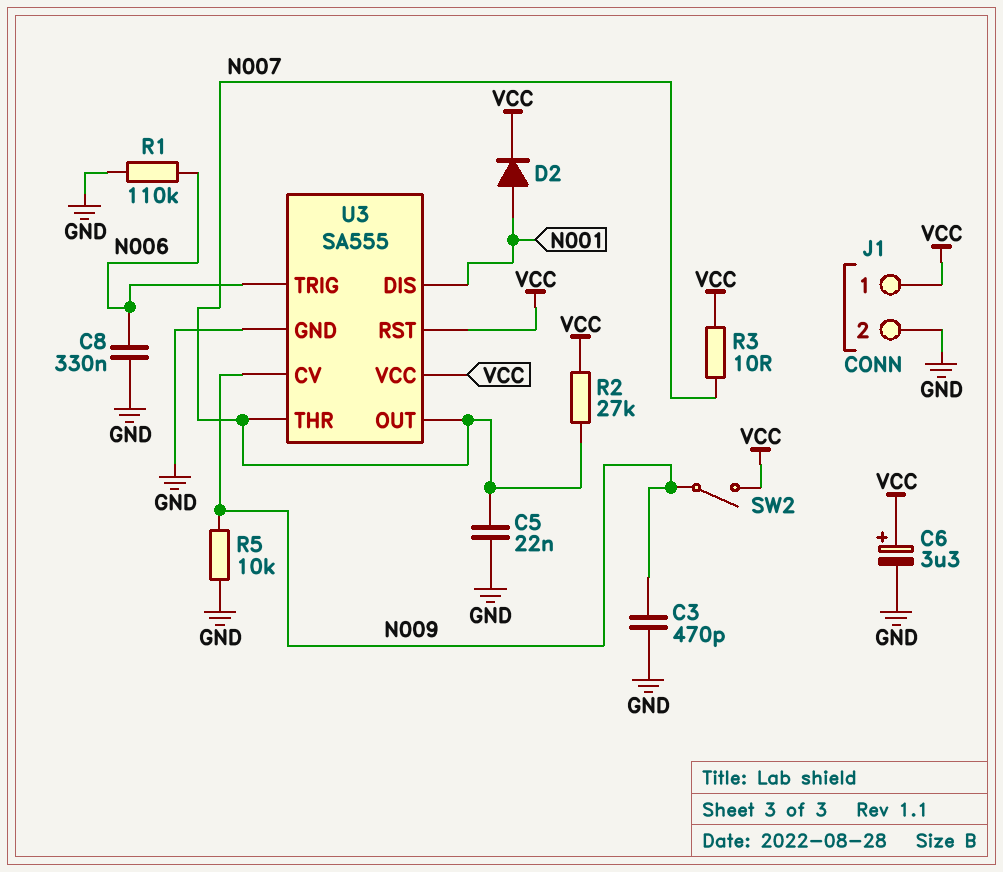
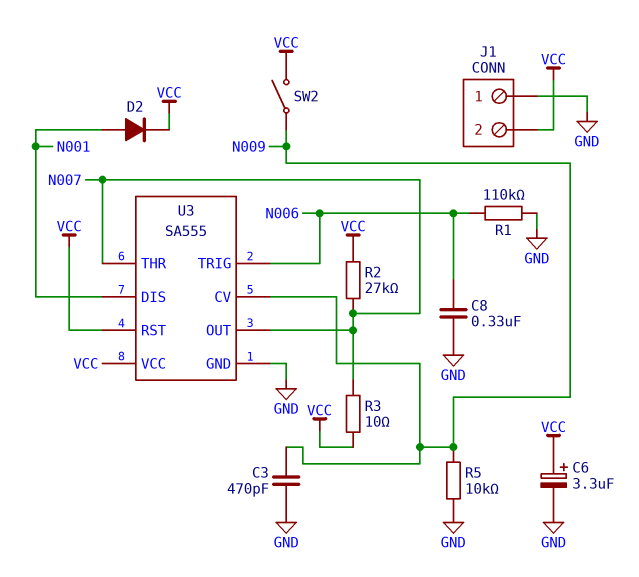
C5: 22nF (GND, N007) -> none
J1 pin 1: VCC -> GND
J1 pin 2: GND -> VCC

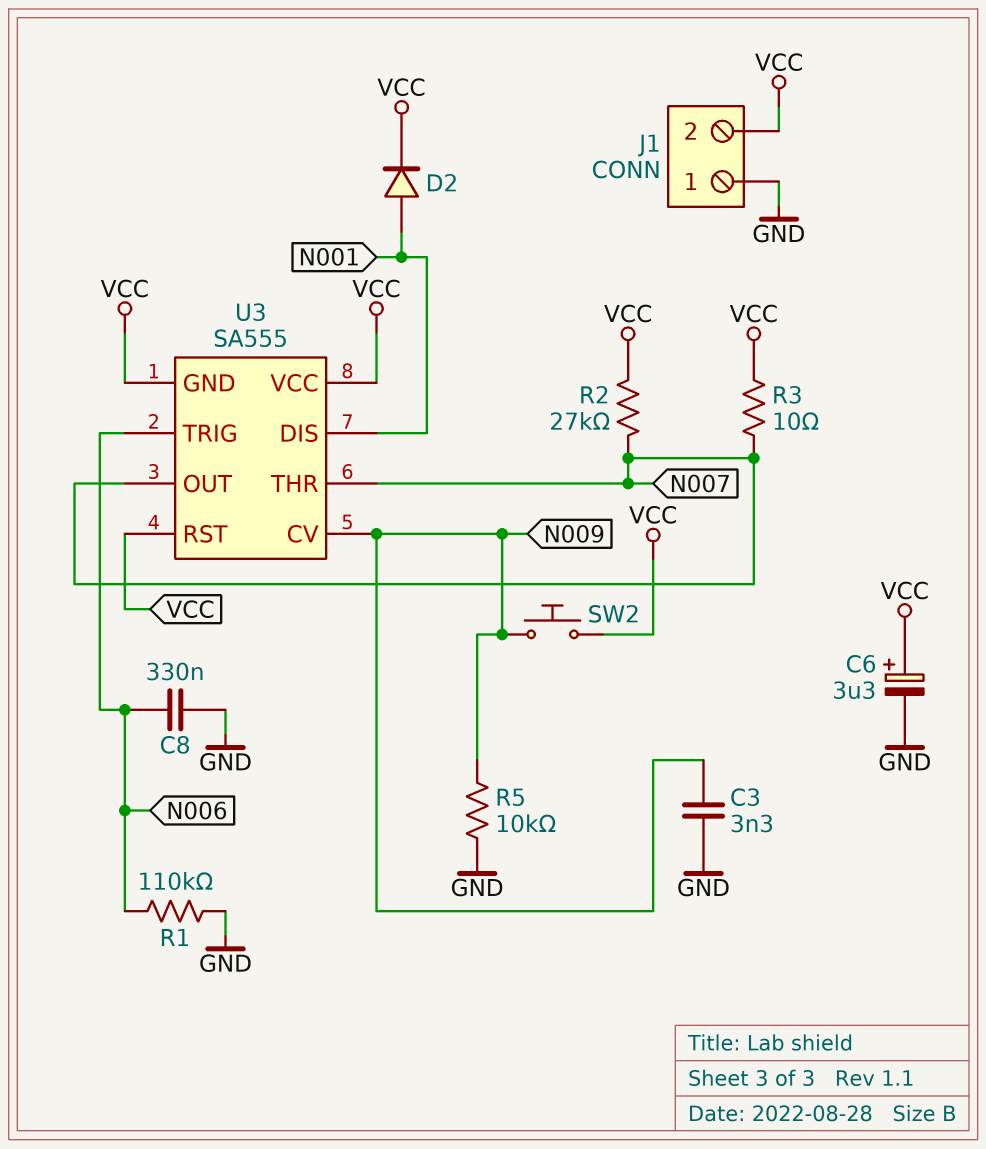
C3: 470pF (GND, N009) -> 3.3nF (GND, N009)
SW2: switch (N009, VCC) -> button (N009, VCC)
U3 pin GND: GND -> VCC

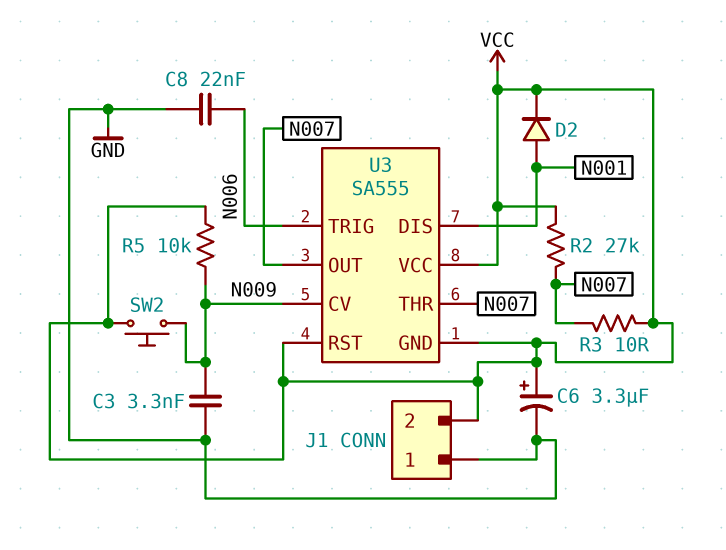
C8: 330nF (GND, N006) -> 22nF (GND, N006)
R1: 110k (GND, N006) -> none
R5: 10k (GND, N009) -> 10k (N009, VCC)

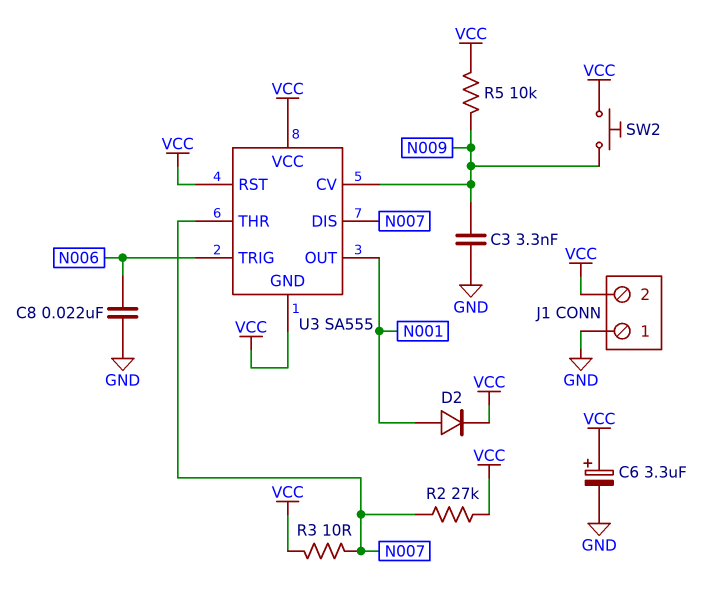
U3 pin DIS: N001 -> N007
U3 pin OUT: N007 -> N001

